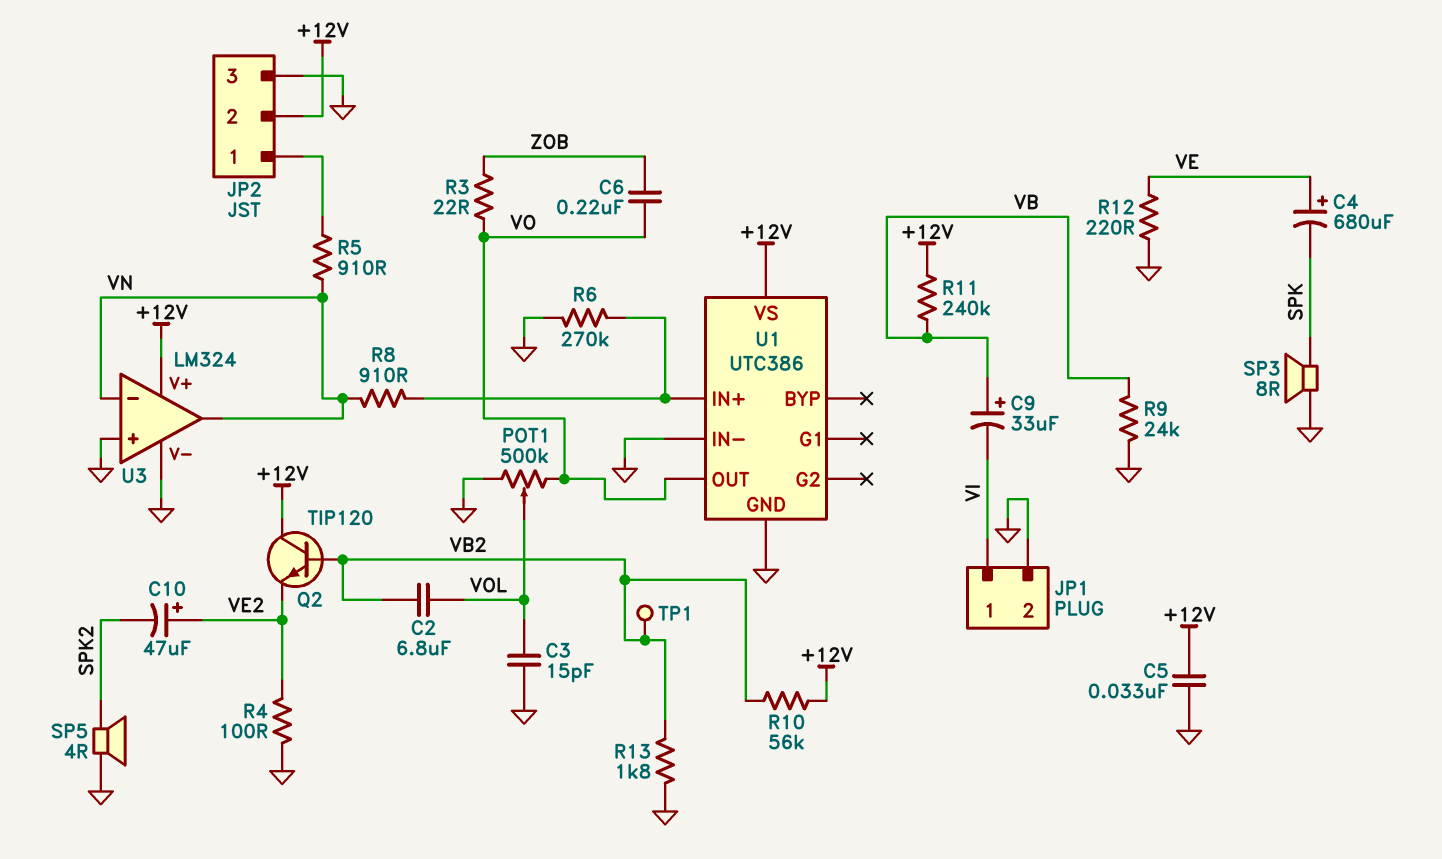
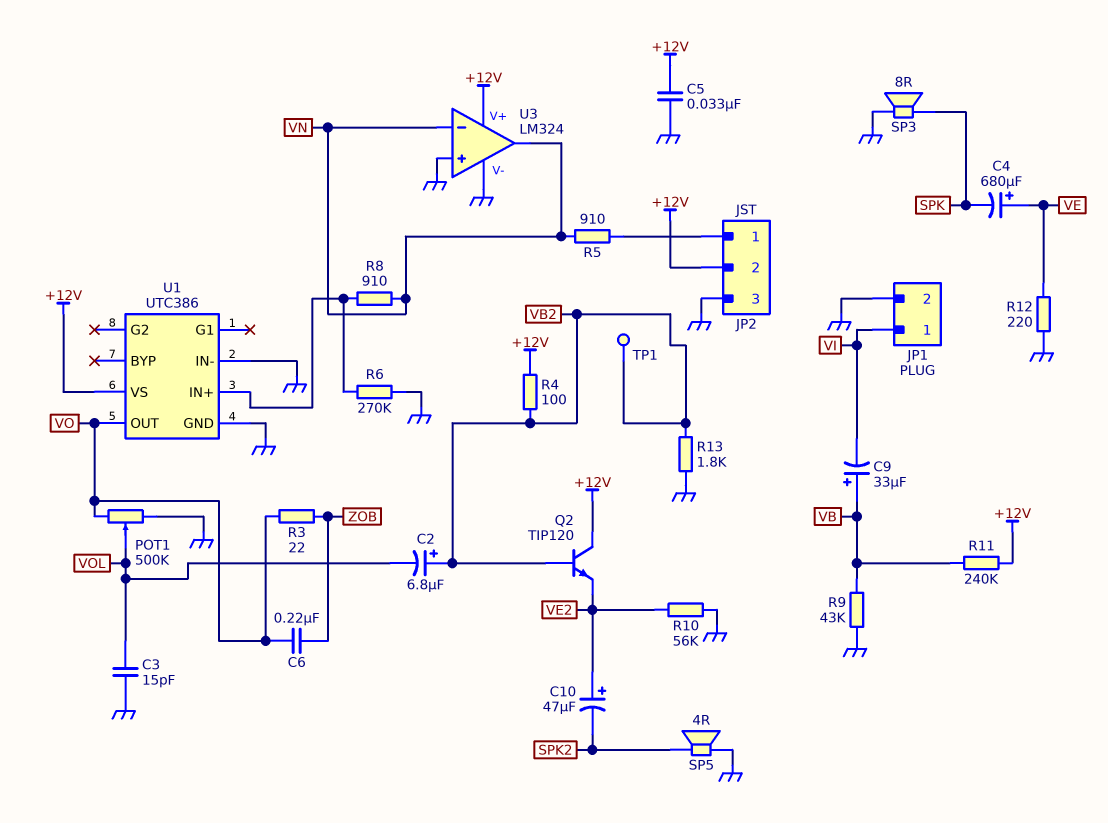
C2: 6.8uF (VB2, VOL) -> 6.8uF (plus VB2, minus VOL)
R4: 100 (GND, VE2) -> 100 (+12V, VB2)
R9: 24k (GND, VB) -> 43k (GND, VB)
R10: 56k (+12V, VB2) -> 56k (GND, VE2)

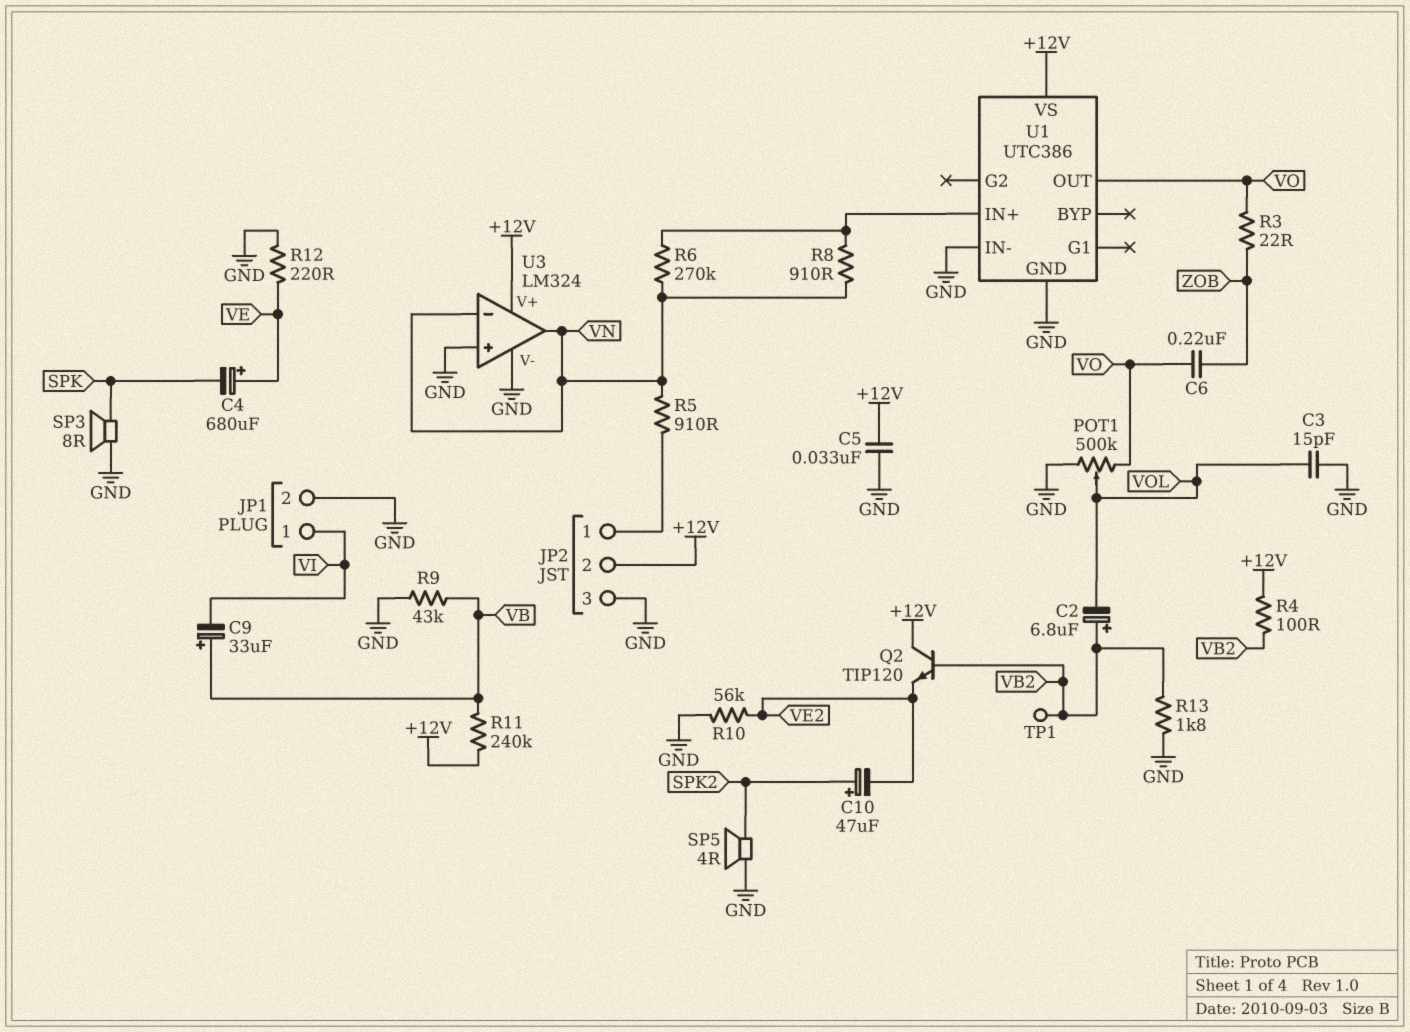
C10: 47uF (plus VE2, minus SPK2) -> 47uF (plus SPK2, minus VE2)
R6: 270k (GND, U1/IN+) -> 270k (U1/IN+, VN)

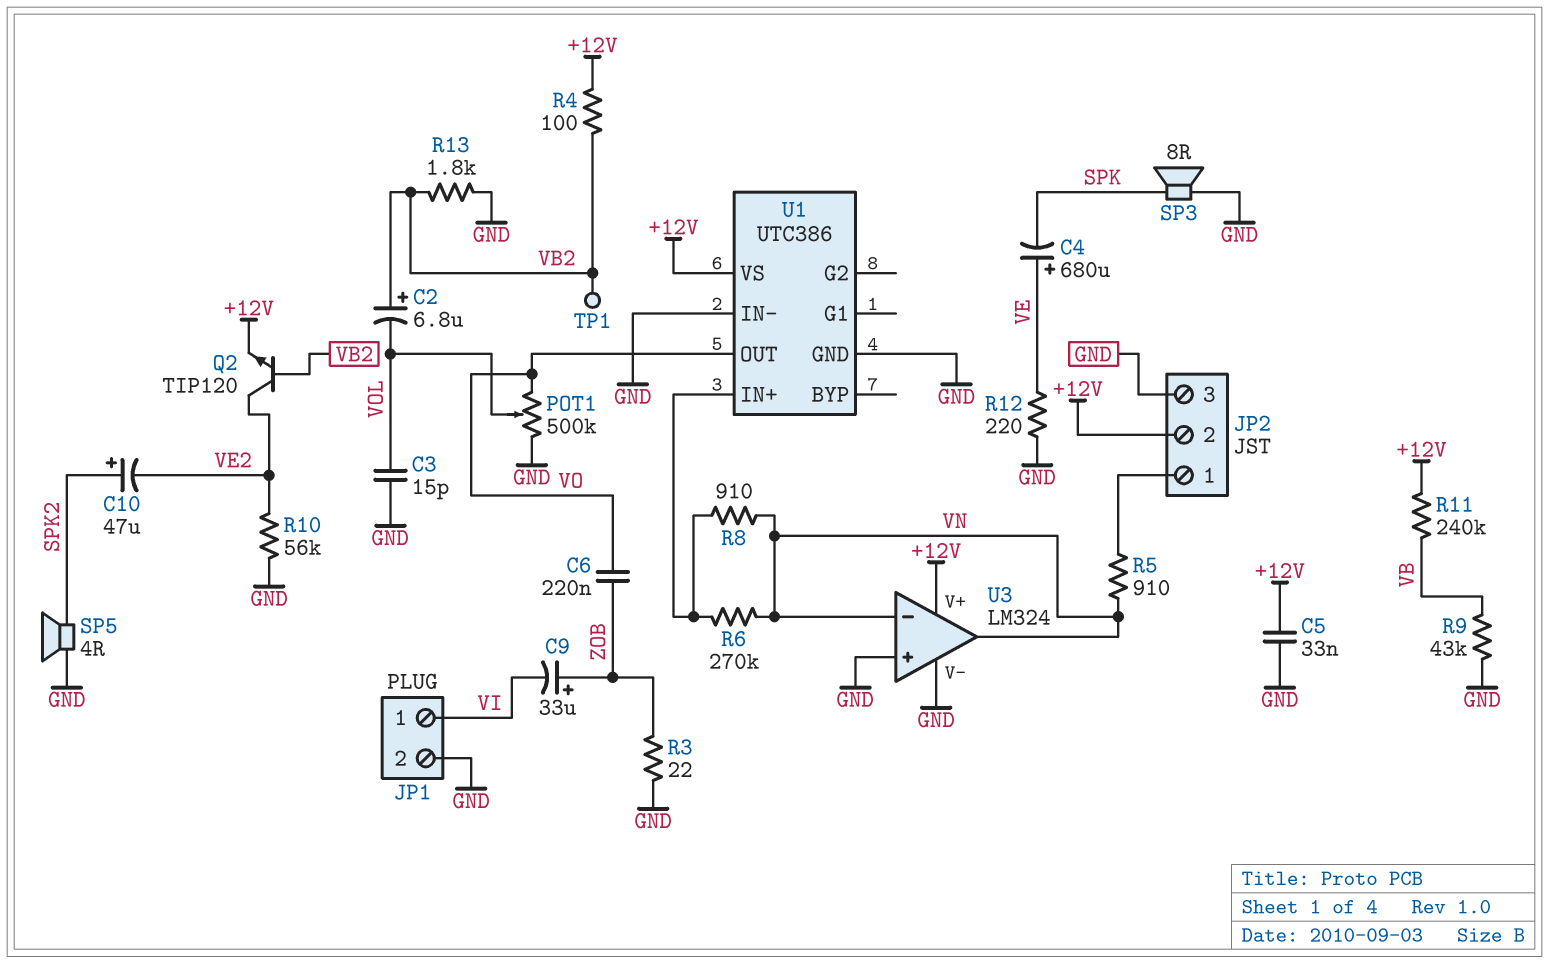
C9: 33uF (plus VB, minus VI) -> 33uF (plus ZOB, minus VI)
Q2: NPN TIP120 (B VB2, C +12V, E VE2) -> NPN TIP120 (B VB2, C VE2, E +12V)
R3: 22 (VO, ZOB) -> 22 (GND, ZOB)

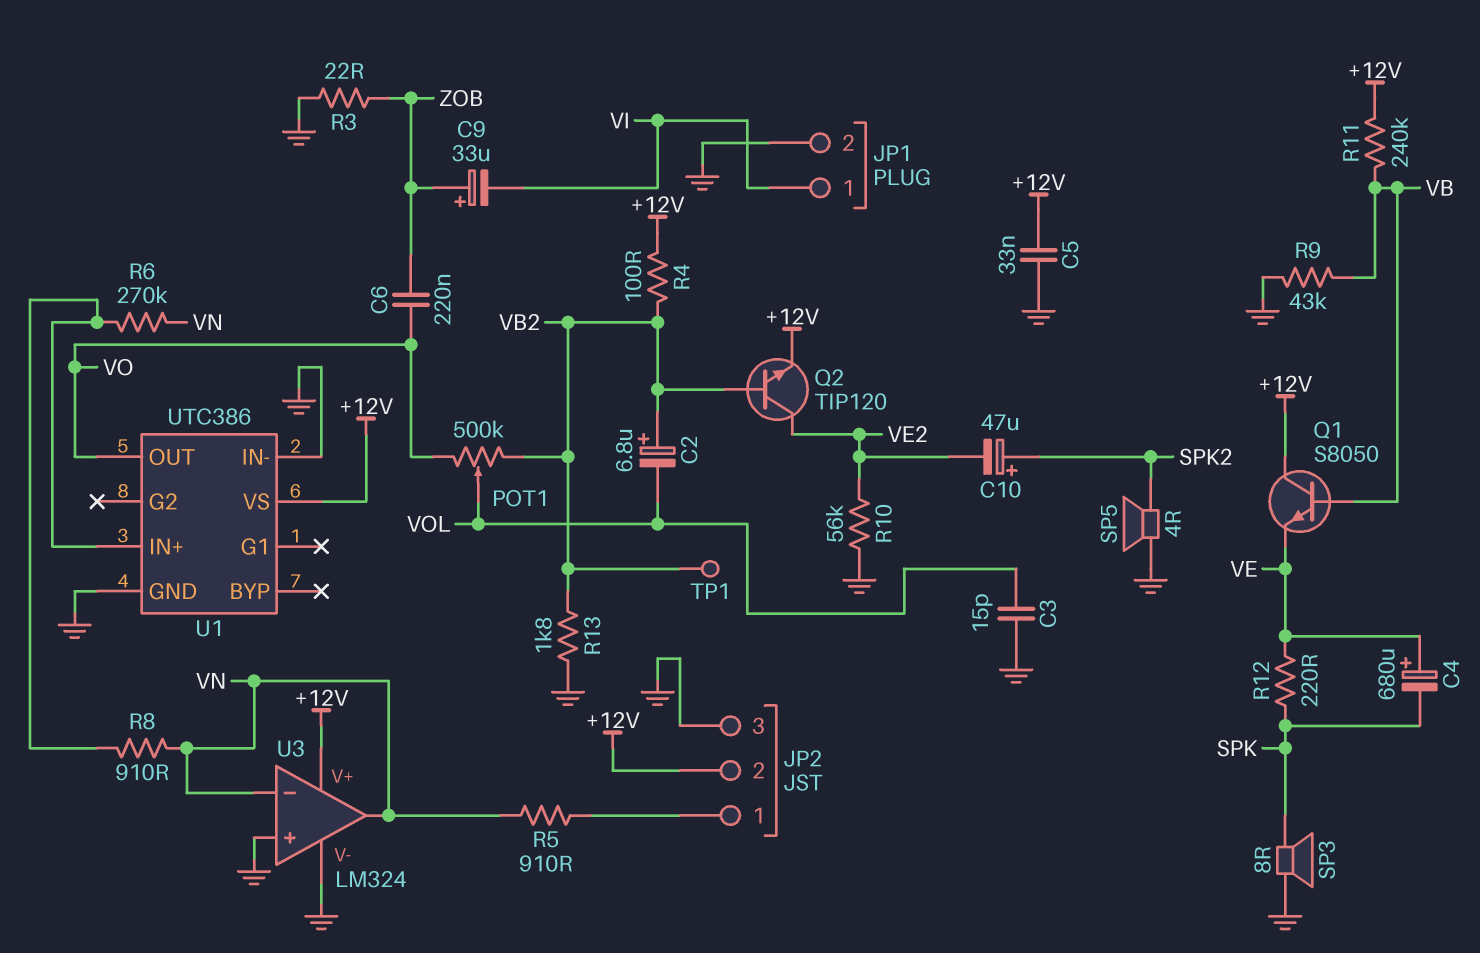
POT1: 500k (GND, VO, wiper VOL) -> 500k (VB2, VO, wiper VOL)
Q1: none -> NPN S8050 (B VB, C +12V, E VE)
R12: 220 (GND, VE) -> 220 (SPK, VE)

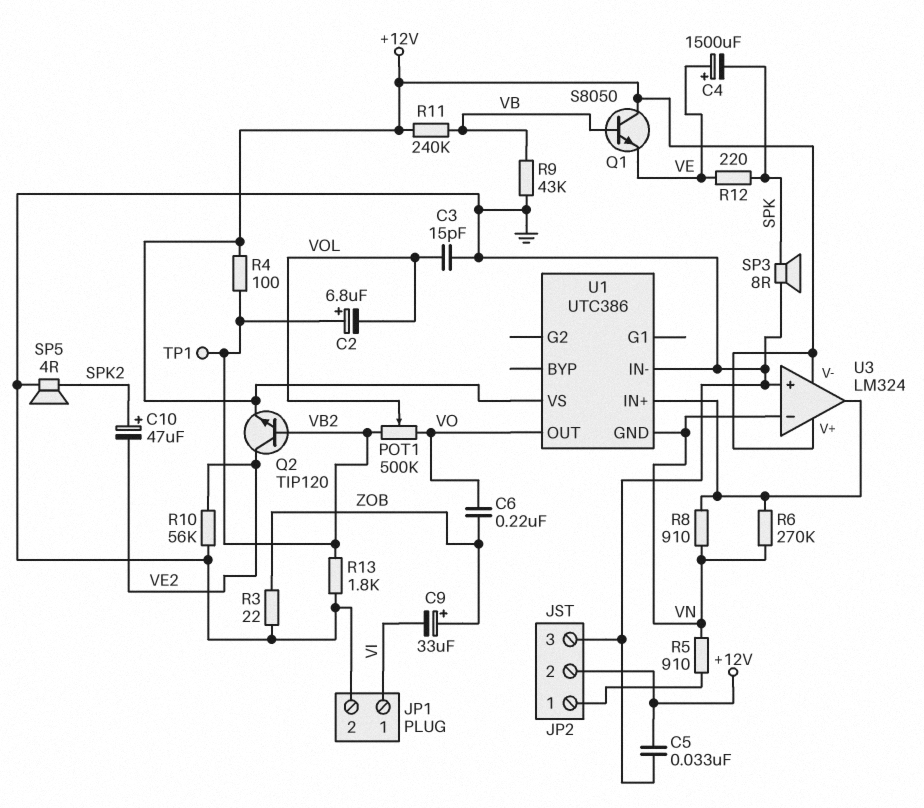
C4: 680uF (plus VE, minus SPK) -> 1500uF (plus VE, minus SPK)
U1 pin GND: GND -> VN
U3 pin V-: GND -> +12V
U3 pin out: VN -> U1/IN+

